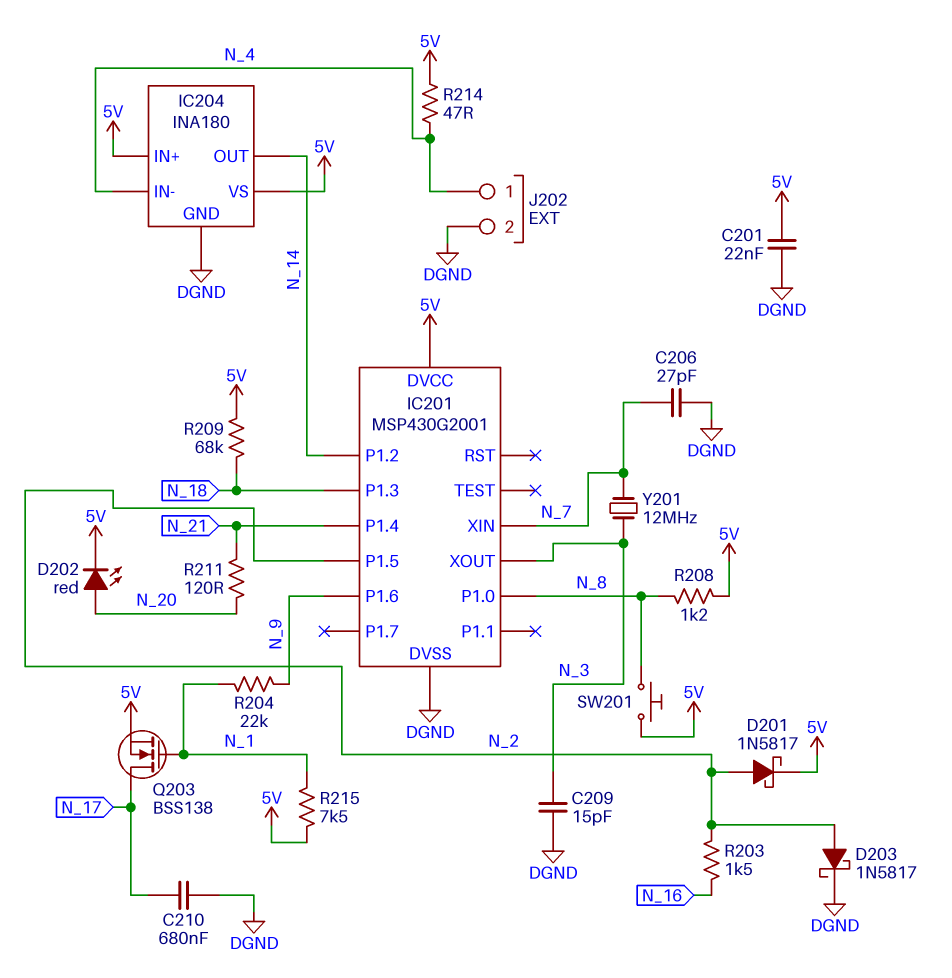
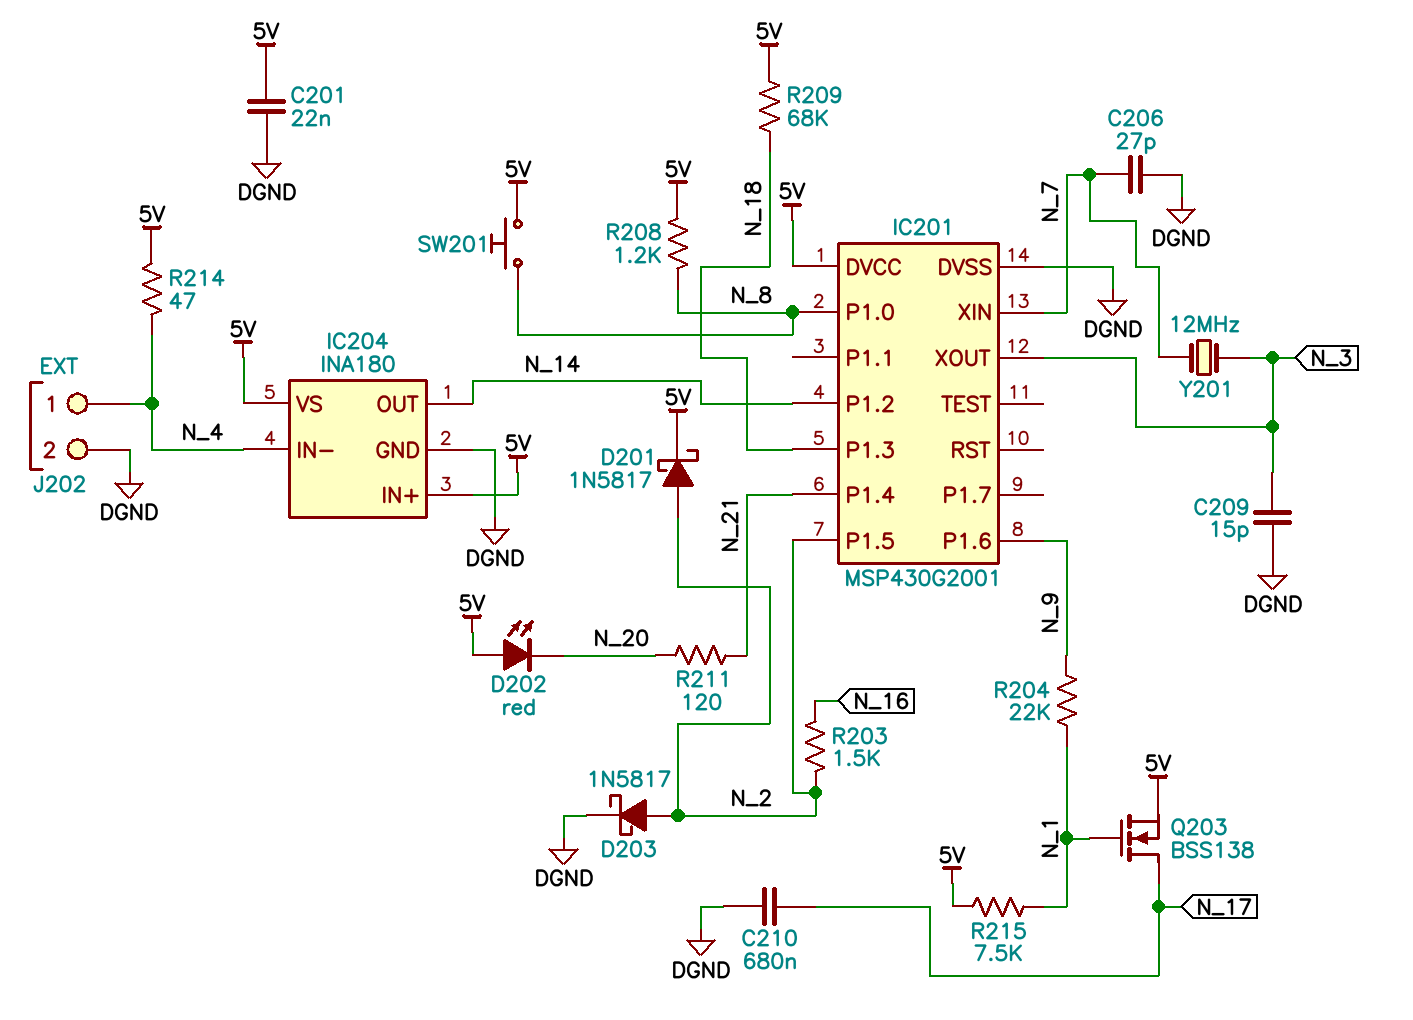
D202: LED red (A N_20, K 5V) -> LED red (A 5V, K N_20)

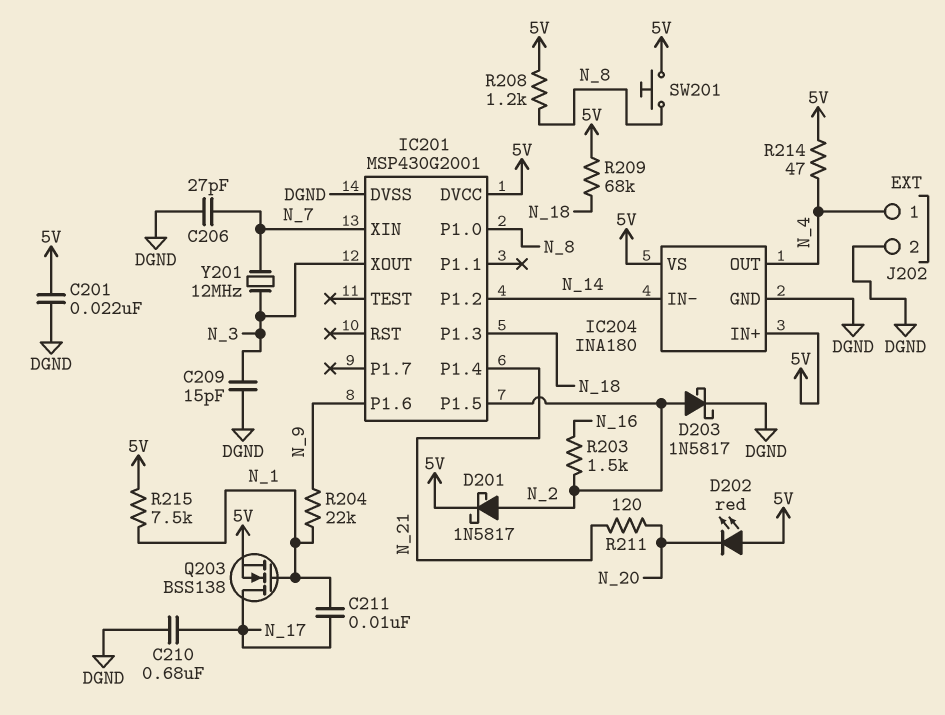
C211: none -> 10nF (N_1, N_17)
IC204 pin IN-: N_4 -> N_14
IC204 pin OUT: N_14 -> N_4

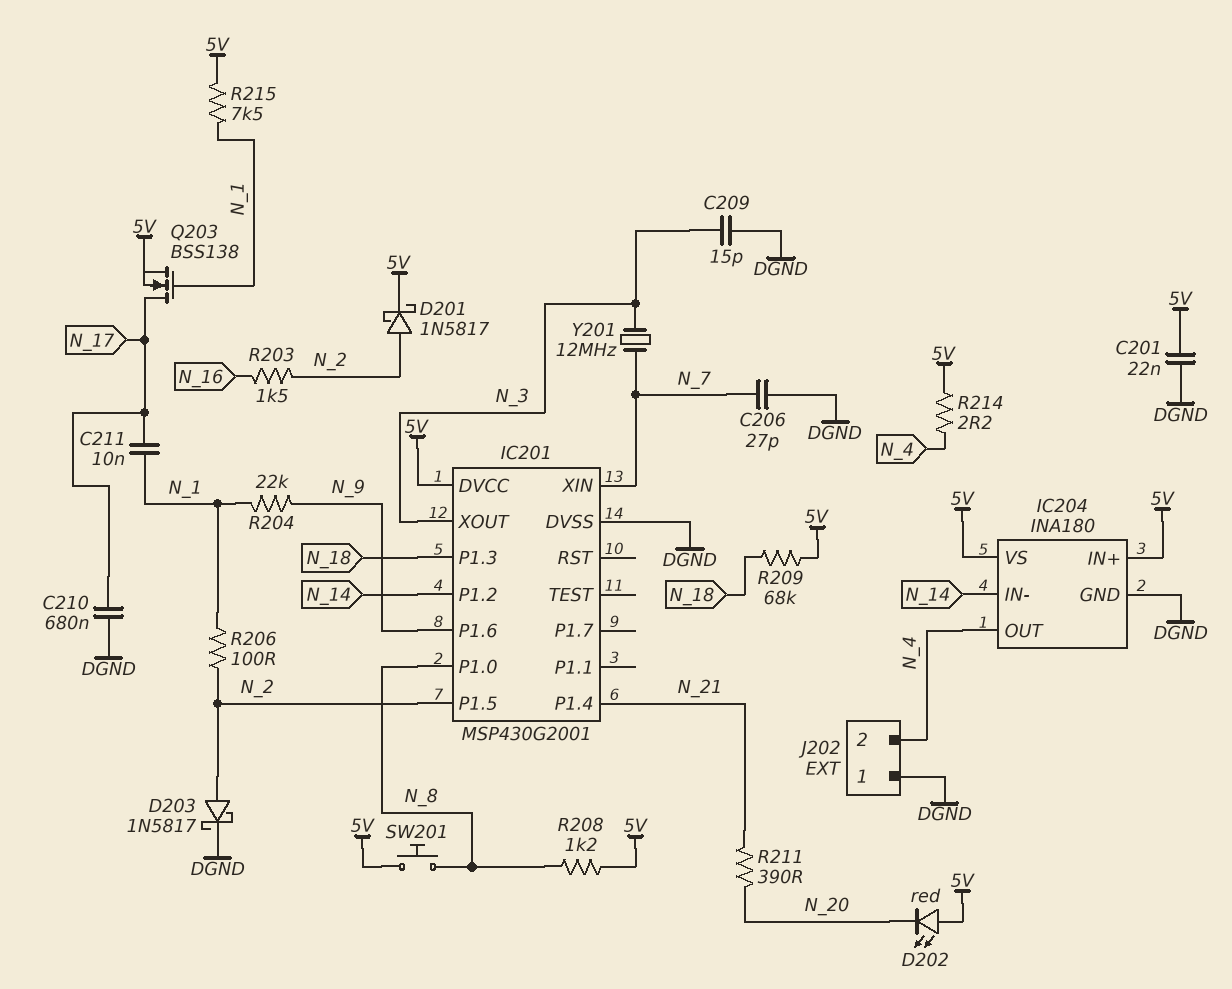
J202 pin 1: N_4 -> DGND
J202 pin 2: DGND -> N_4
R206: none -> 100 (N_1, N_2)
R211: 120 (N_20, N_21) -> 390 (N_20, N_21)
R214: 47 (5V, N_4) -> 2.2 (5V, N_4)

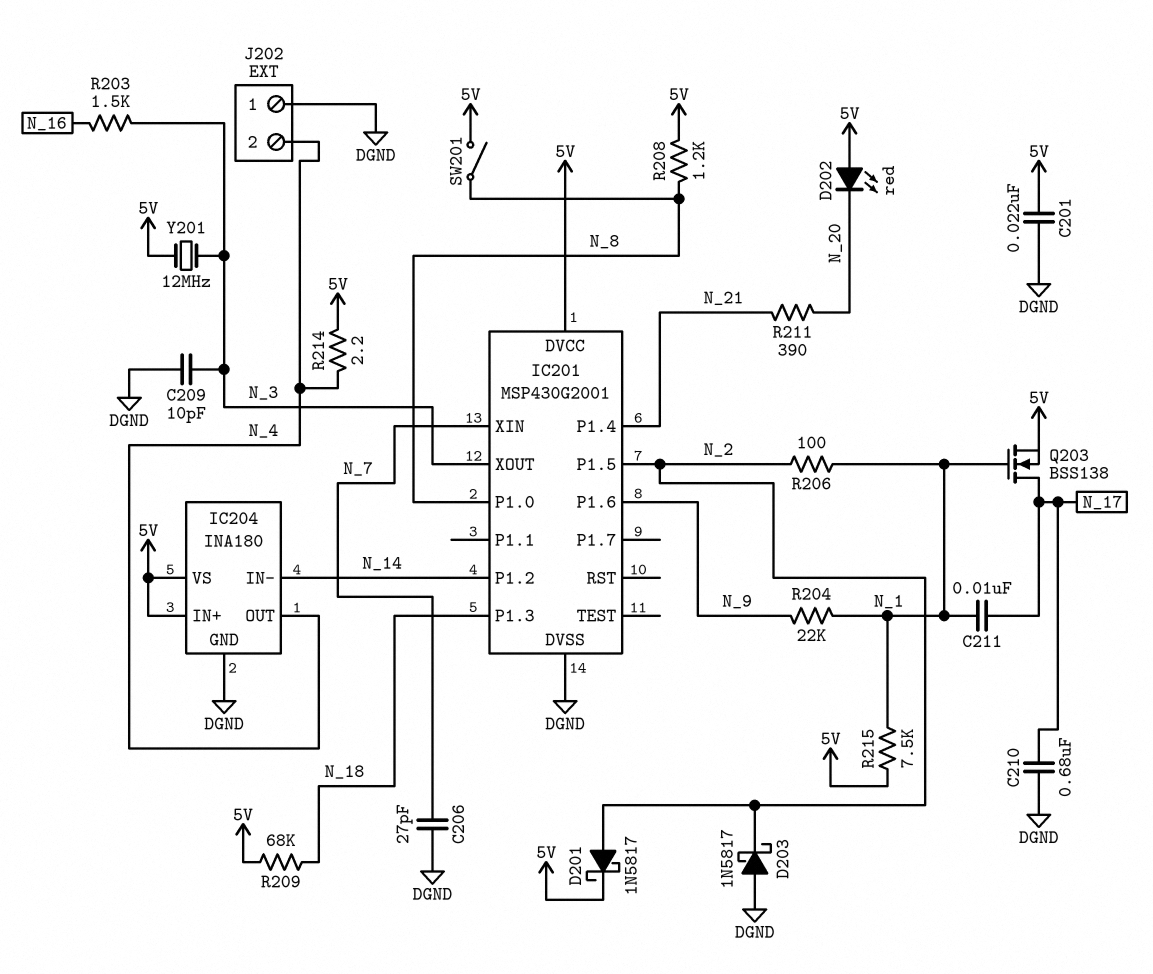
C209: 15pF (DGND, N_3) -> 10pF (DGND, N_3)
D203: schottky 1N5817 (A N_2, K DGND) -> schottky 1N5817 (A DGND, K N_2)
R203: 1.5k (N_2, N_16) -> 1.5k (N_3, N_16)
SW201: button (5V, N_8) -> switch (5V, N_8)
Y201: 12MHz (N_3, N_7) -> 12MHz (5V, N_3)

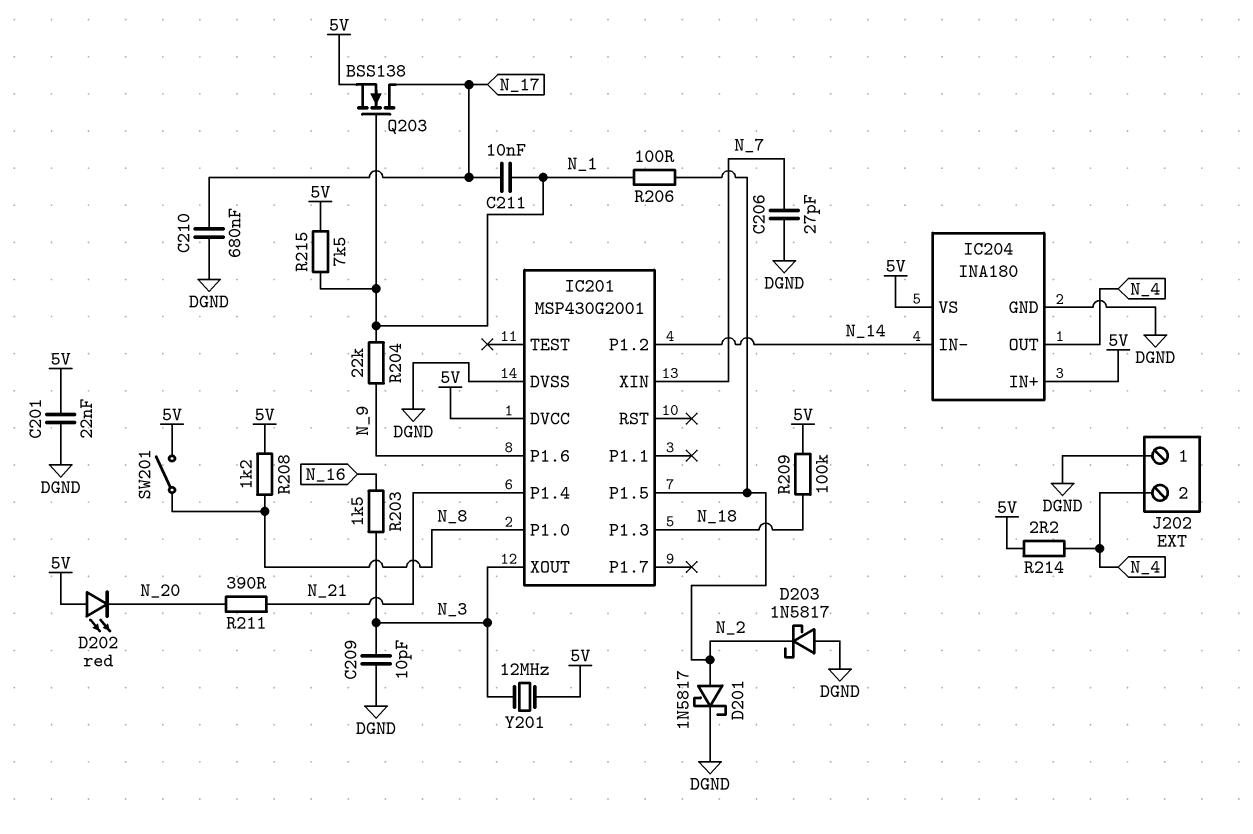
D201: schottky 1N5817 (A N_2, K 5V) -> schottky 1N5817 (A N_2, K DGND)
R209: 68k (5V, N_18) -> 100k (5V, N_18)

